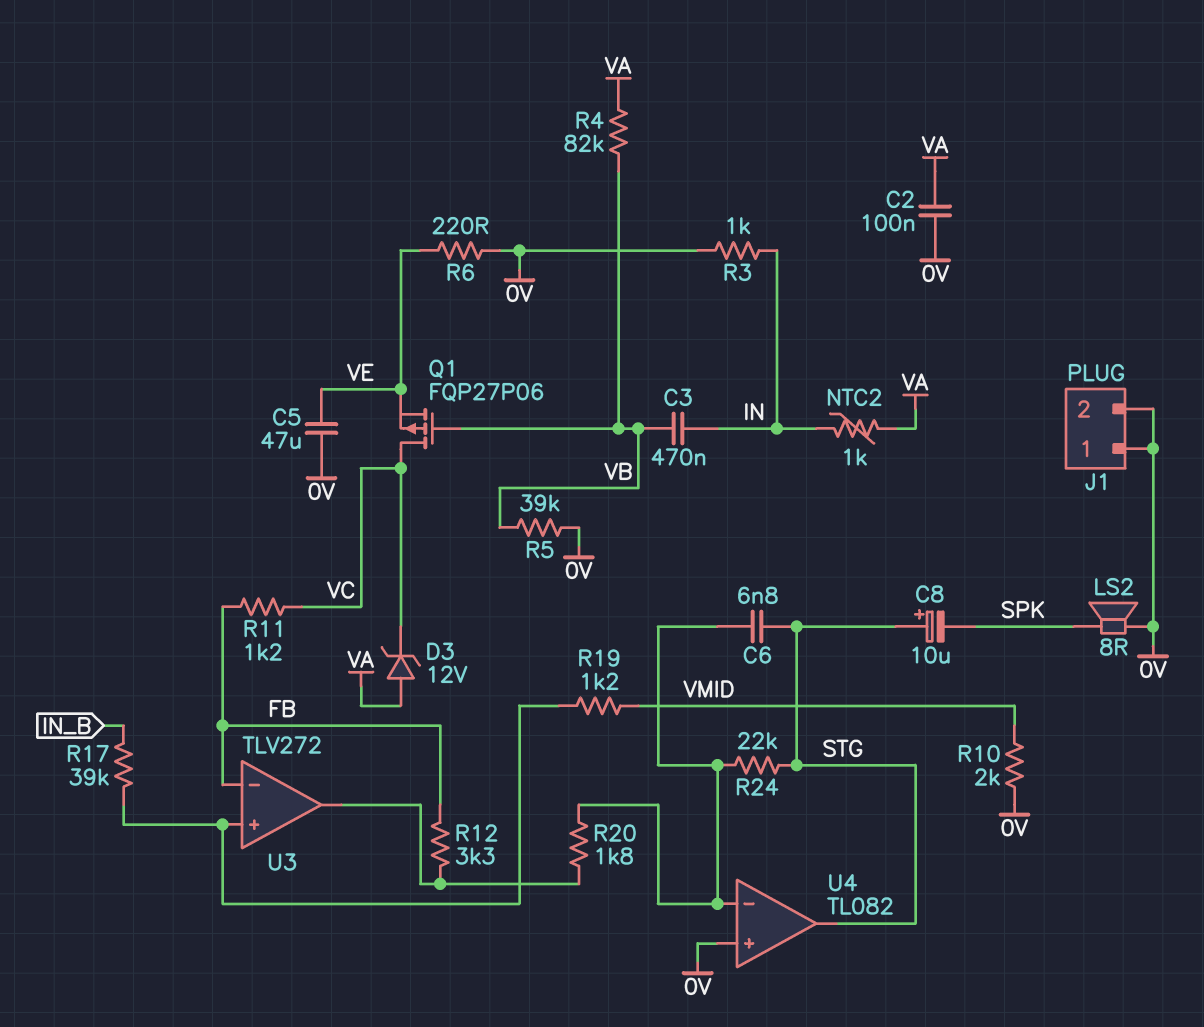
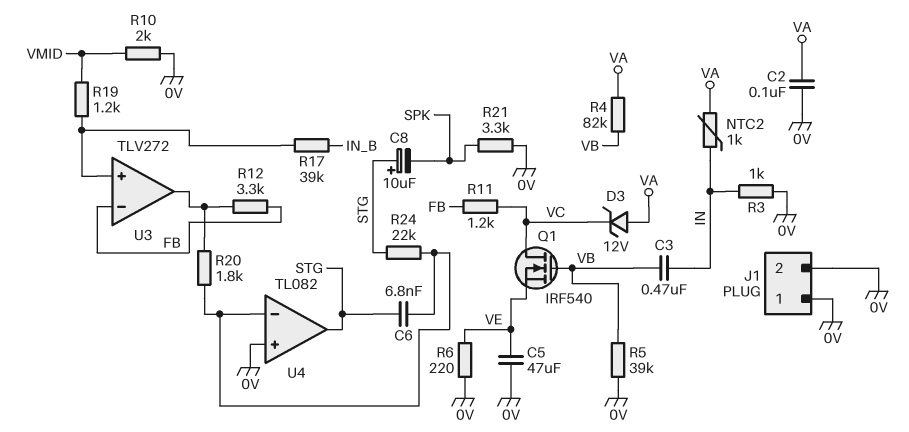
LS2: speaker 8R (0V, SPK) -> none
Q1: PMOS FQP27P06 (G VB, D VC, S VE) -> NMOS IRF540 (G VB, D VC, S VE)
R21: none -> 3.3k (0V, SPK)

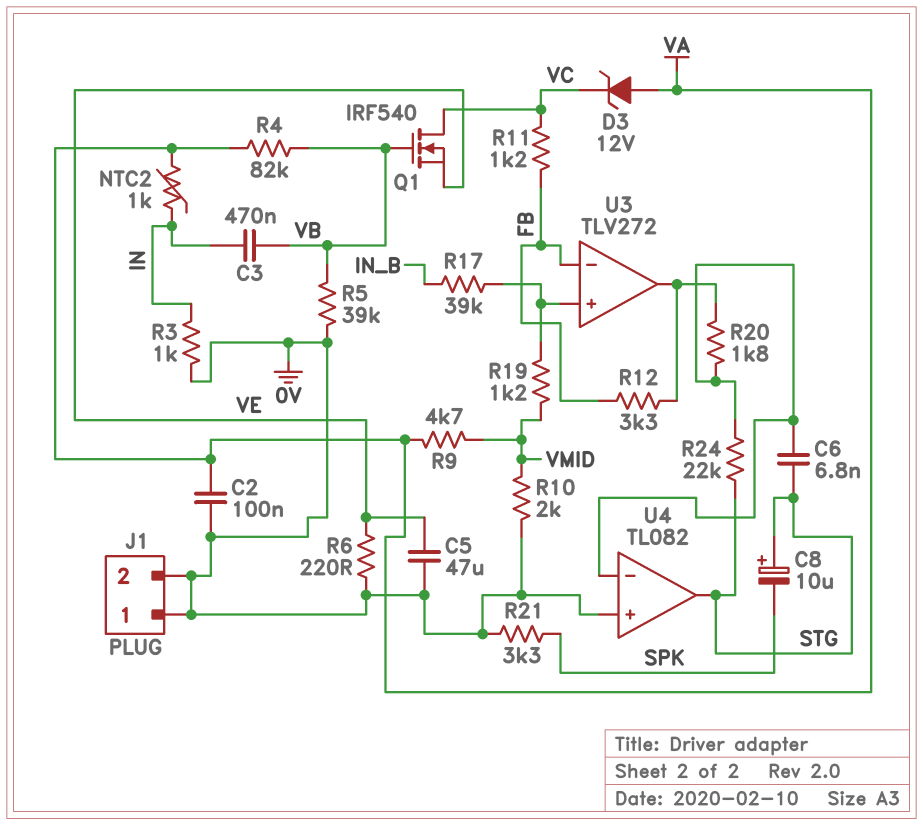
R9: none -> 4.7k (VA, VMID)

